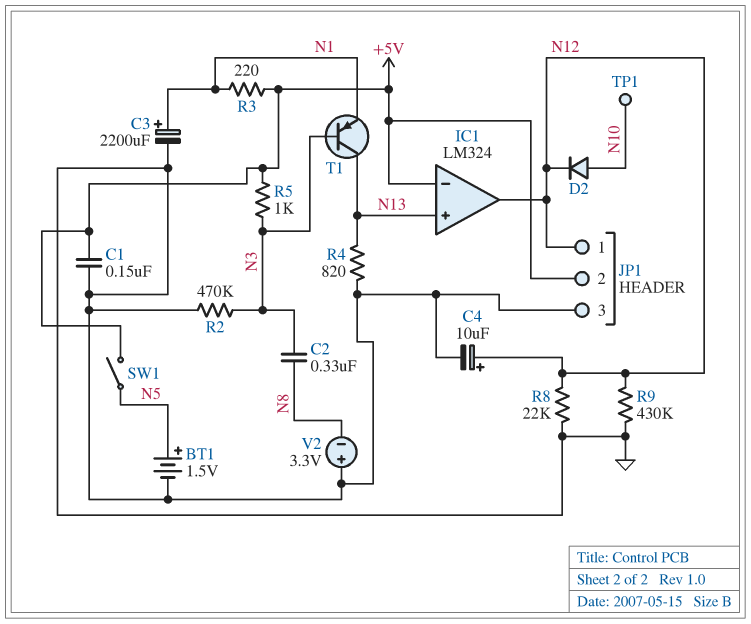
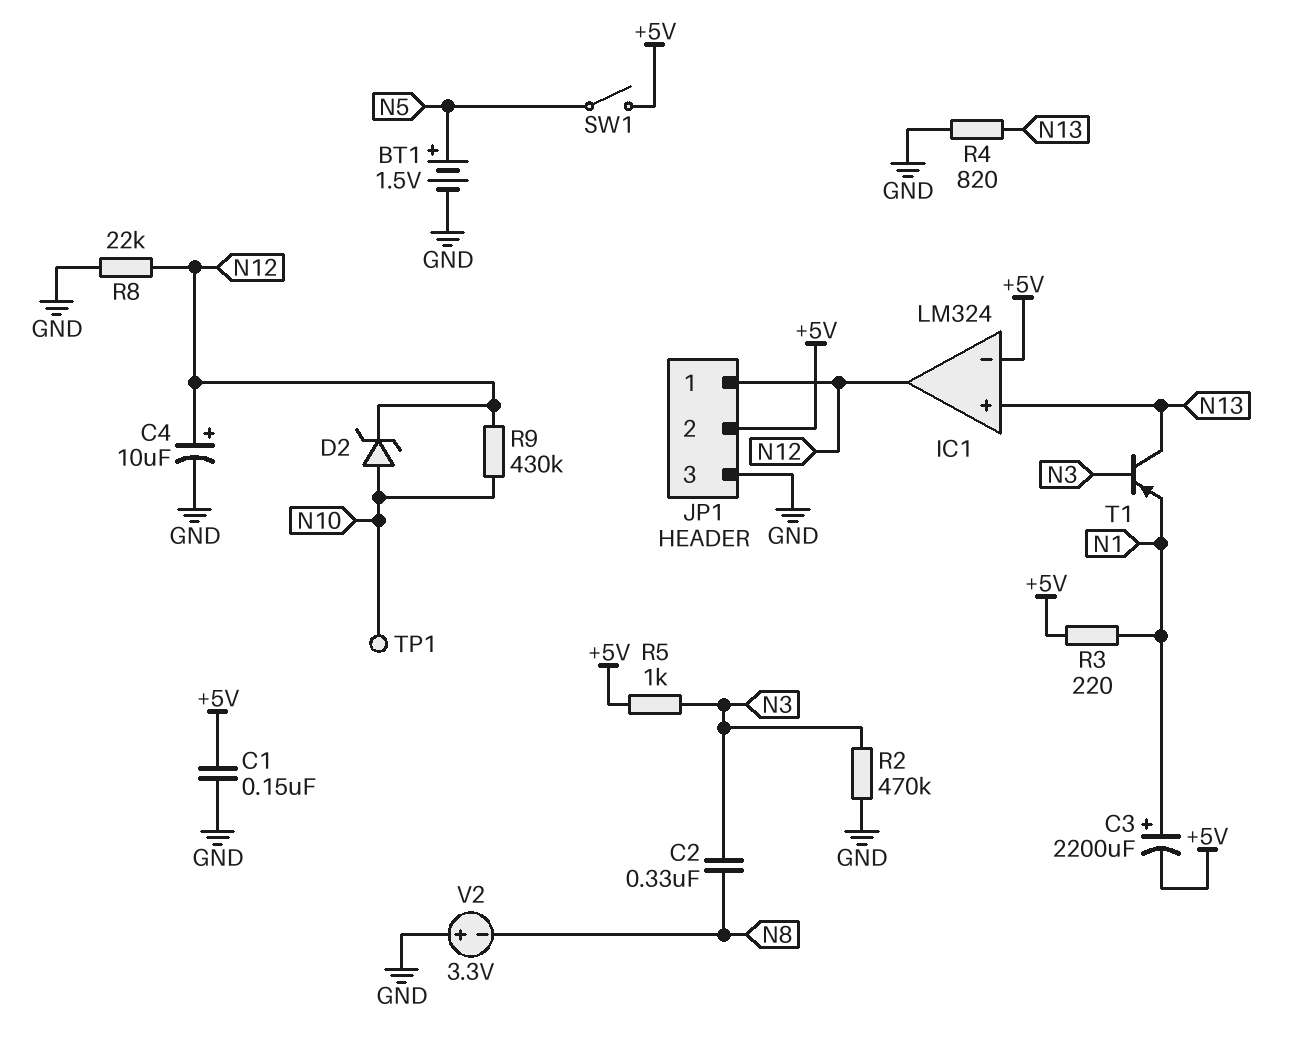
C3: 2200uF (plus N1, minus GND) -> 2200uF (plus N1, minus +5V)
D2: diode (A N10, K N12) -> zener (A N10, K N12)
R9: 430k (GND, N12) -> 430k (N10, N12)

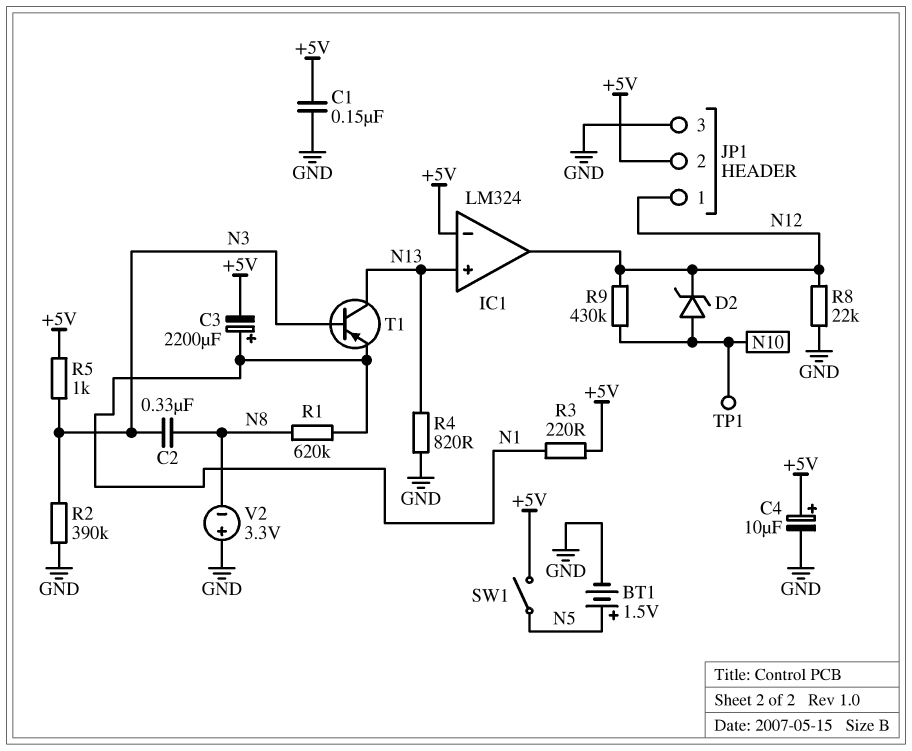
C4: 10uF (plus N12, minus GND) -> 10uF (plus +5V, minus GND)
R1: none -> 620k (N1, N8)
R2: 470k (GND, N3) -> 390k (GND, N3)

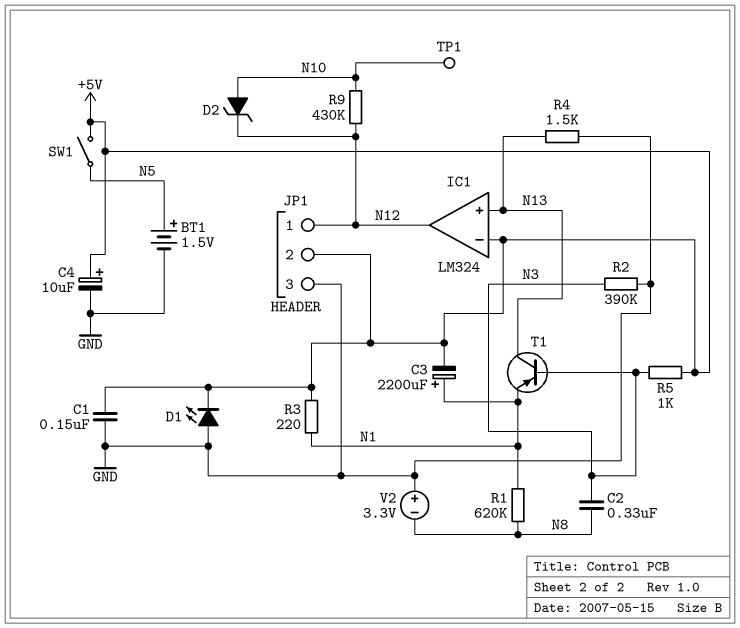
D1: none -> LED (A GND, K +5V)
R4: 820 (GND, N13) -> 1.5k (GND, N13)
R8: 22k (GND, N12) -> none

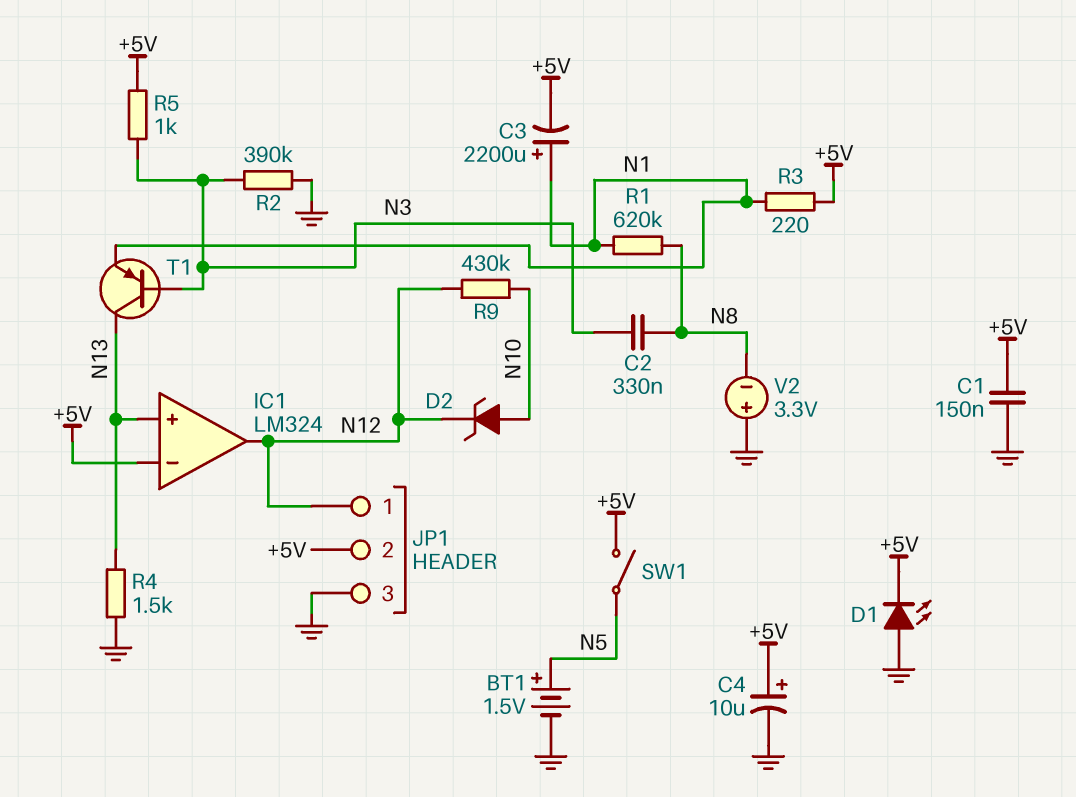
TP1: test point (N10) -> none

